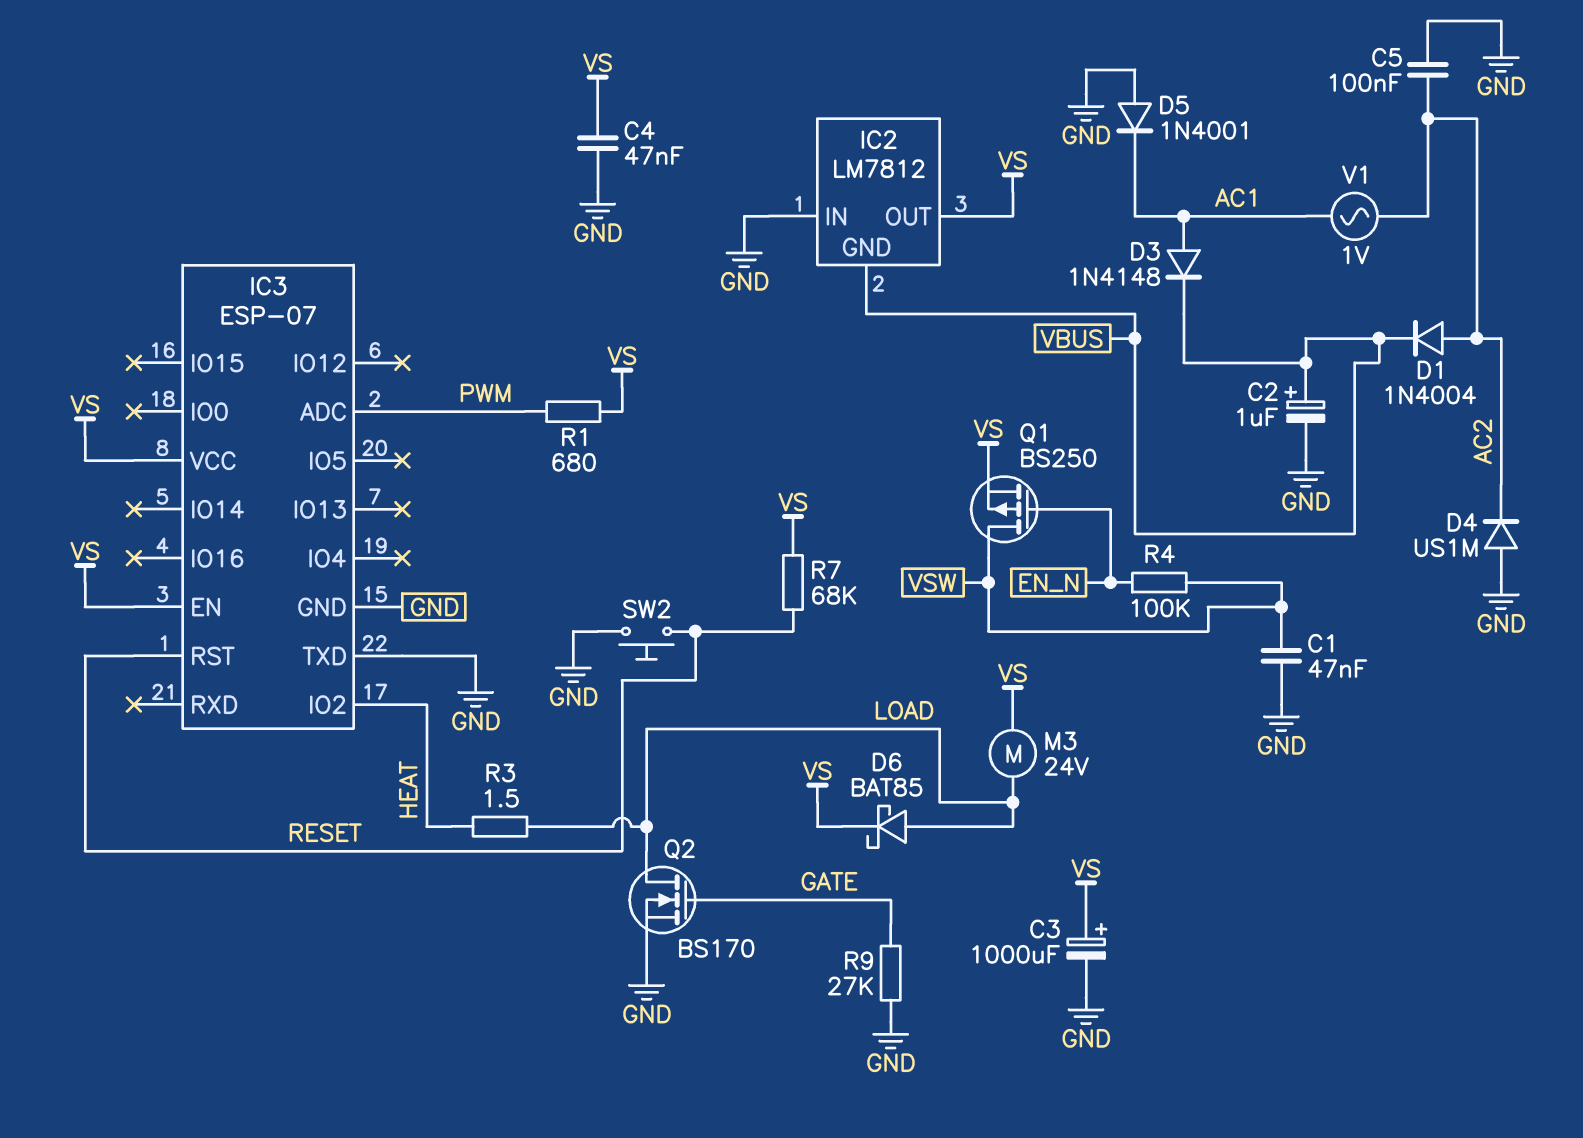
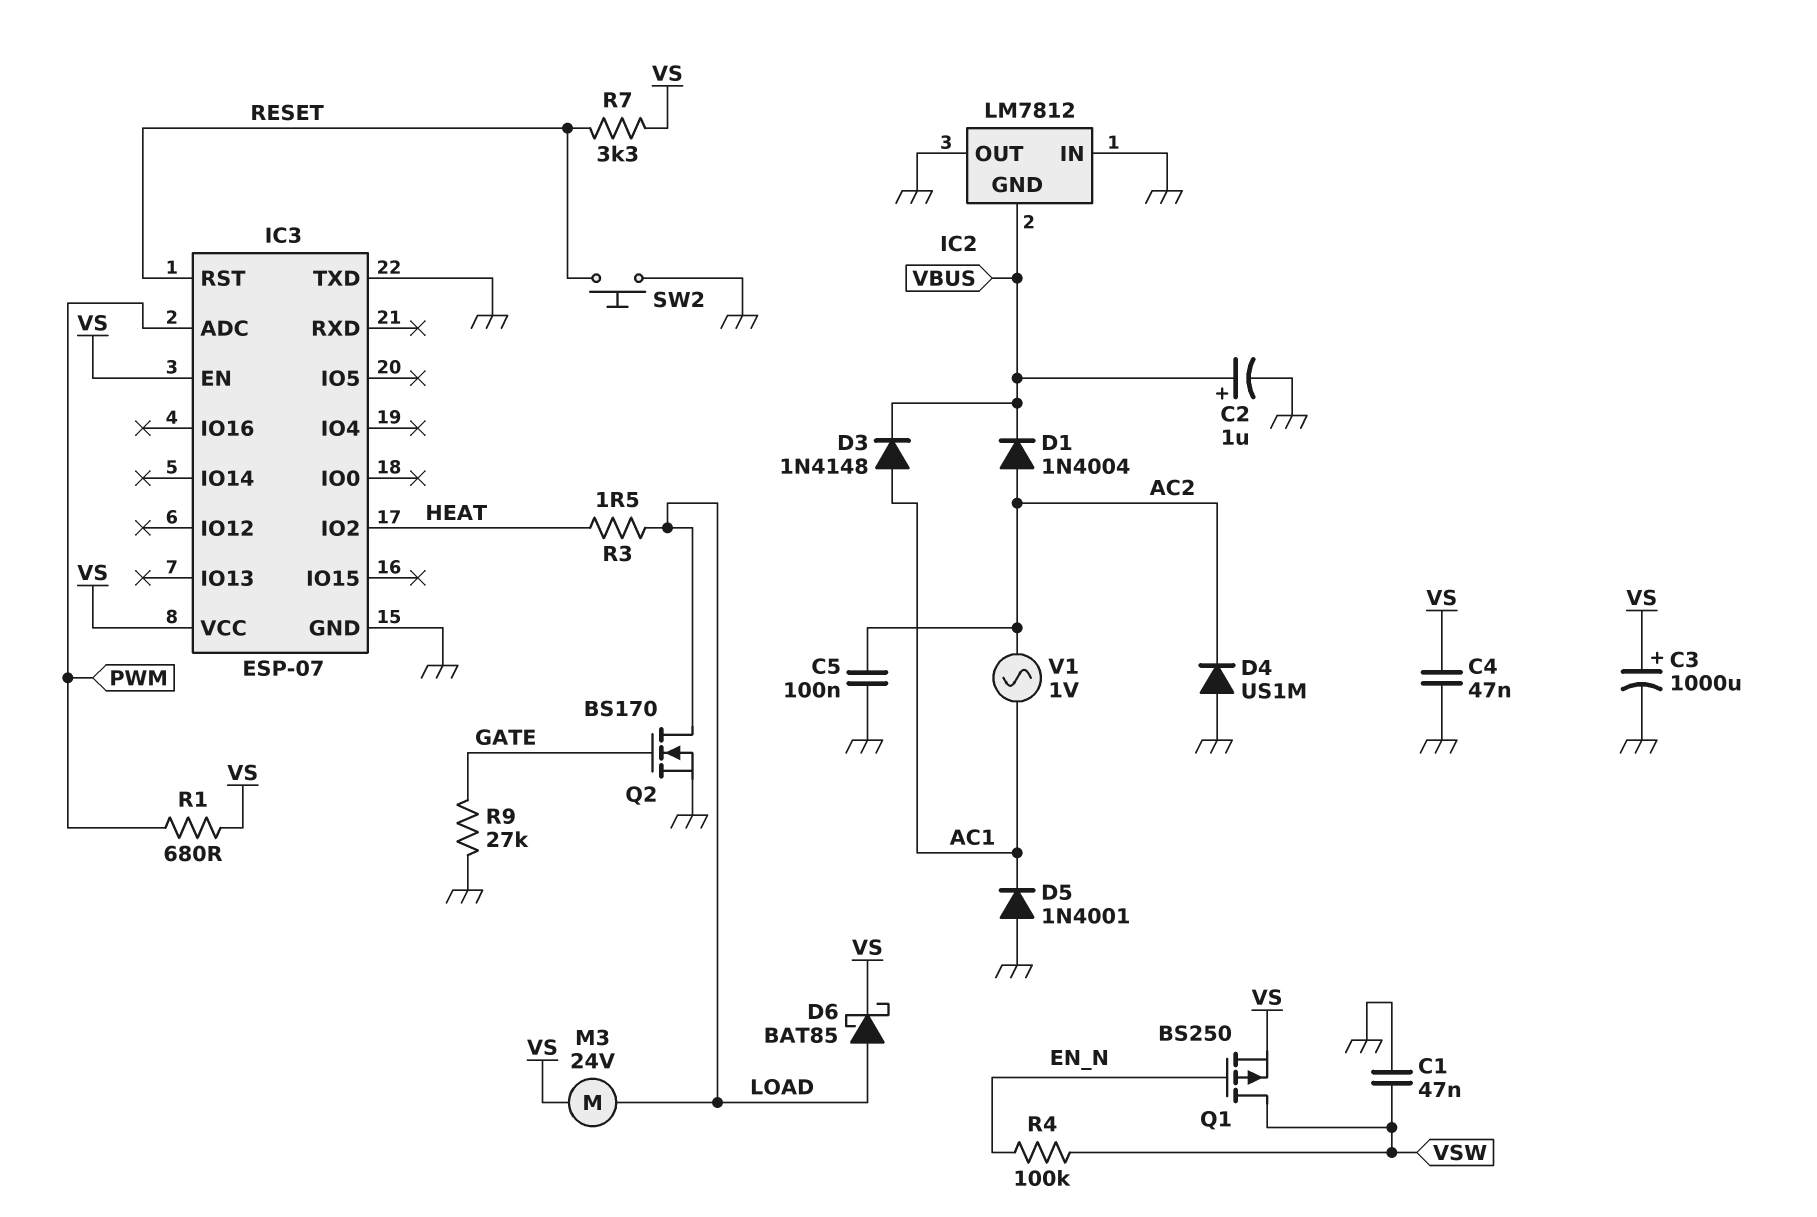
IC2 pin OUT: VS -> GND
R7: 68k (RESET, VS) -> 3.3k (RESET, VS)

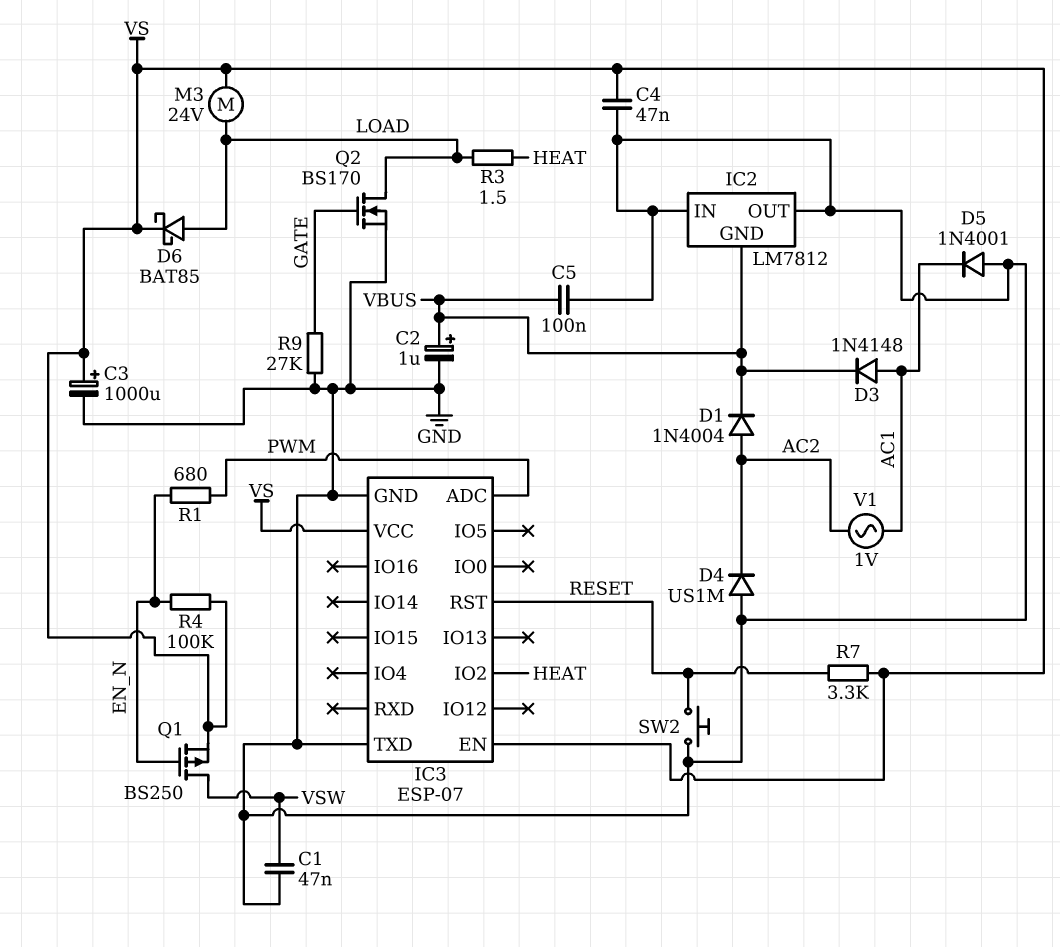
C5: 100nF (AC2, GND) -> 100nF (GND, VBUS)
R1: 680 (PWM, VS) -> 680 (EN_N, PWM)
R4: 100k (EN_N, VSW) -> 100k (EN_N, VS)

